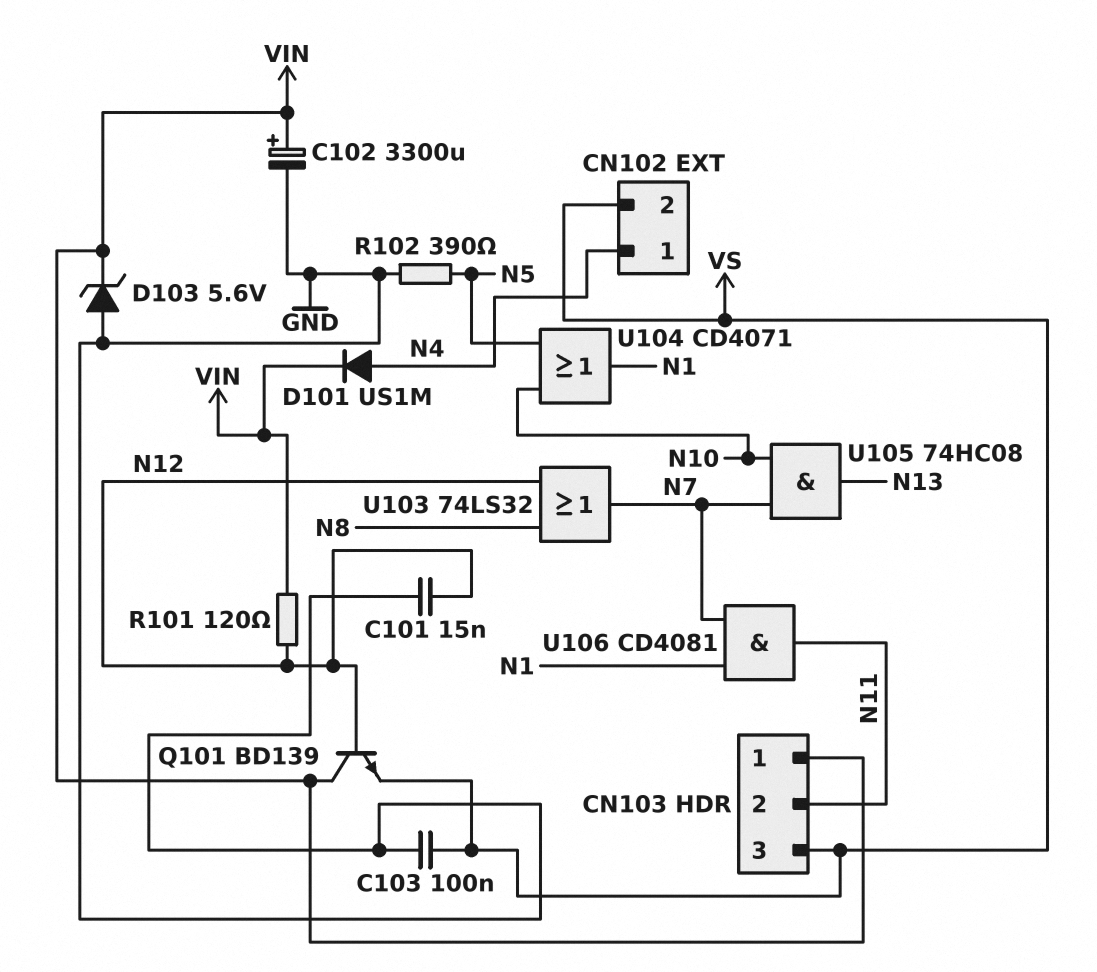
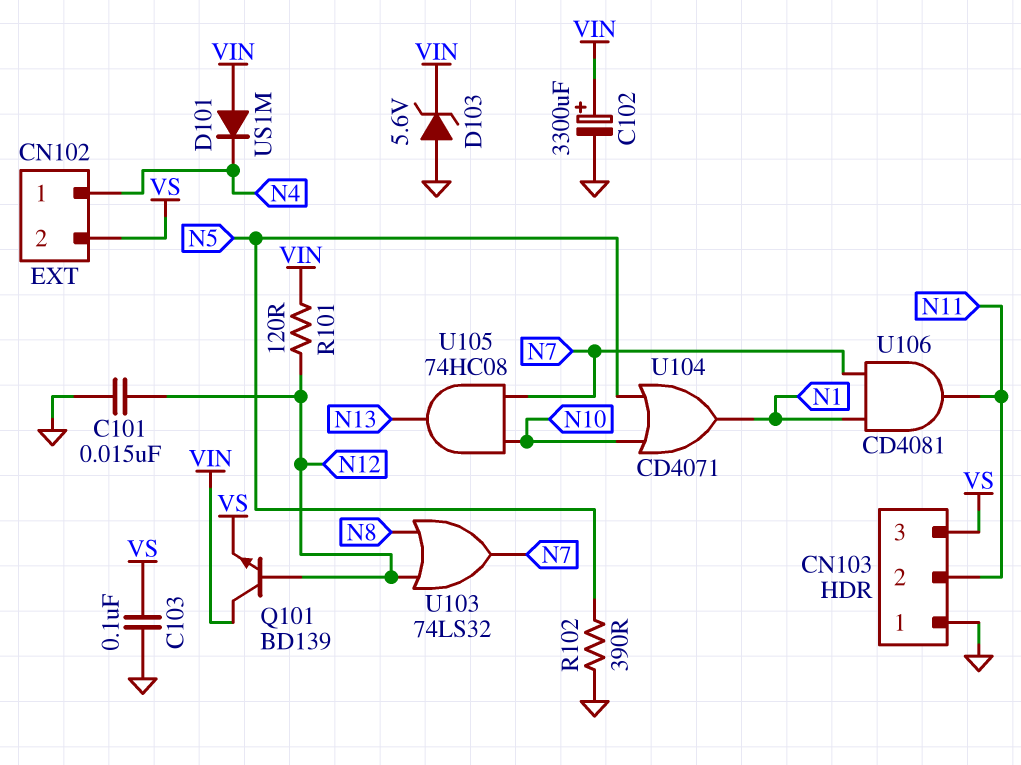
CN103 pin 1: VIN -> GND
D101: diode US1M (A N4, K VIN) -> diode US1M (A VIN, K N4)

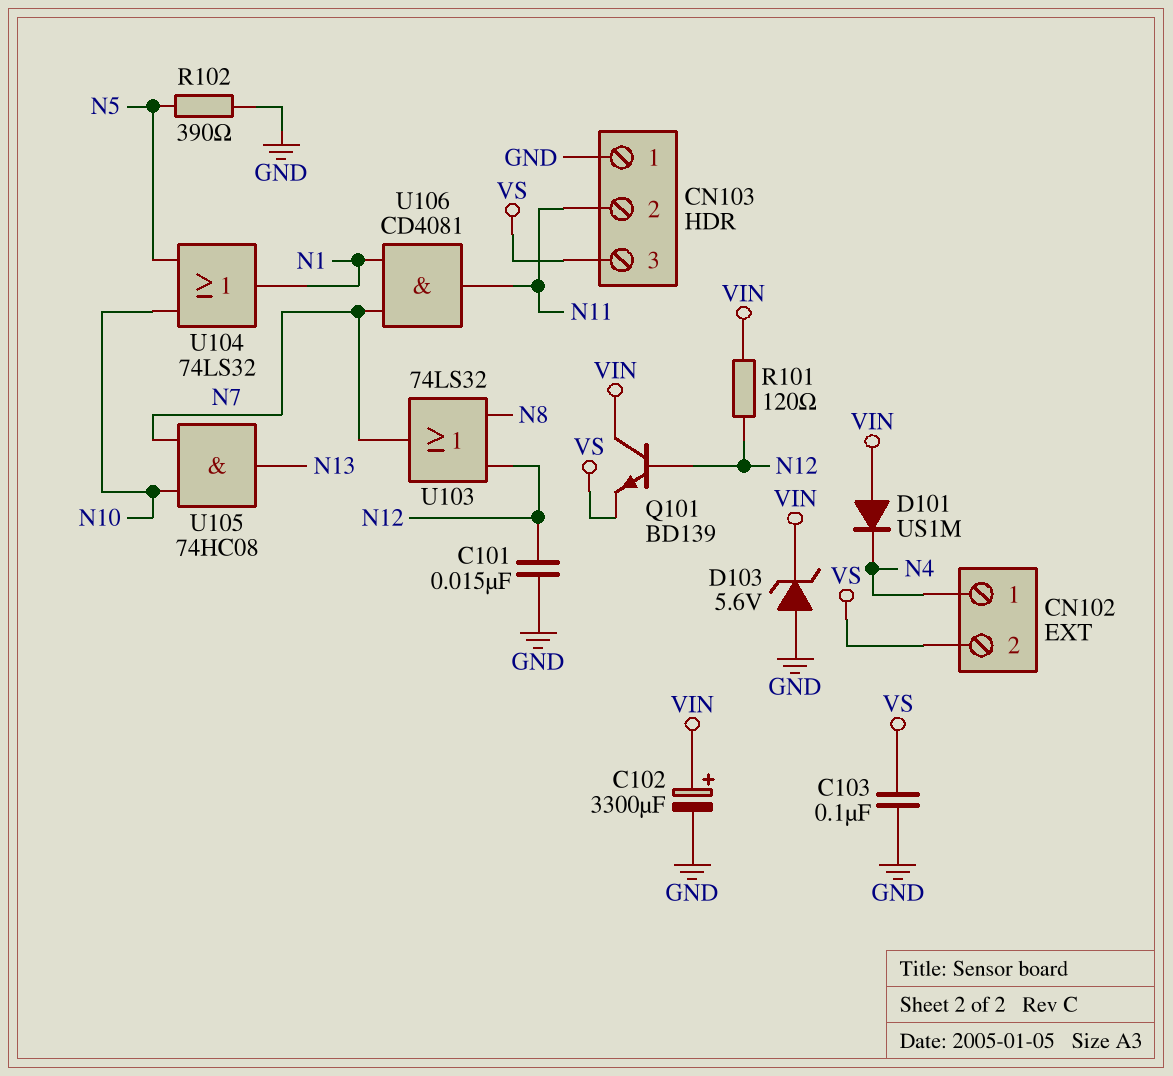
U104: OR CD4071 (in N5, in N10, out N1) -> OR 74LS32 (in N5, in N10, out N1)

